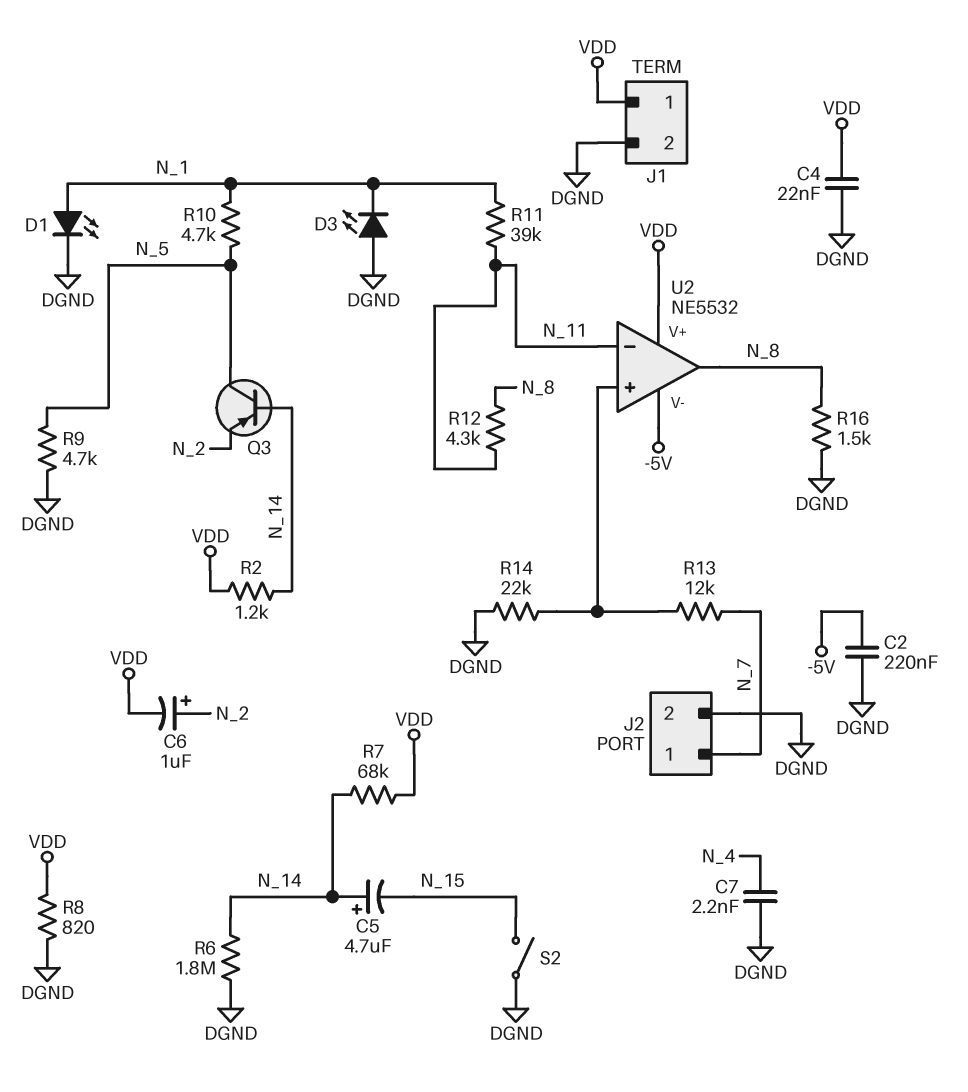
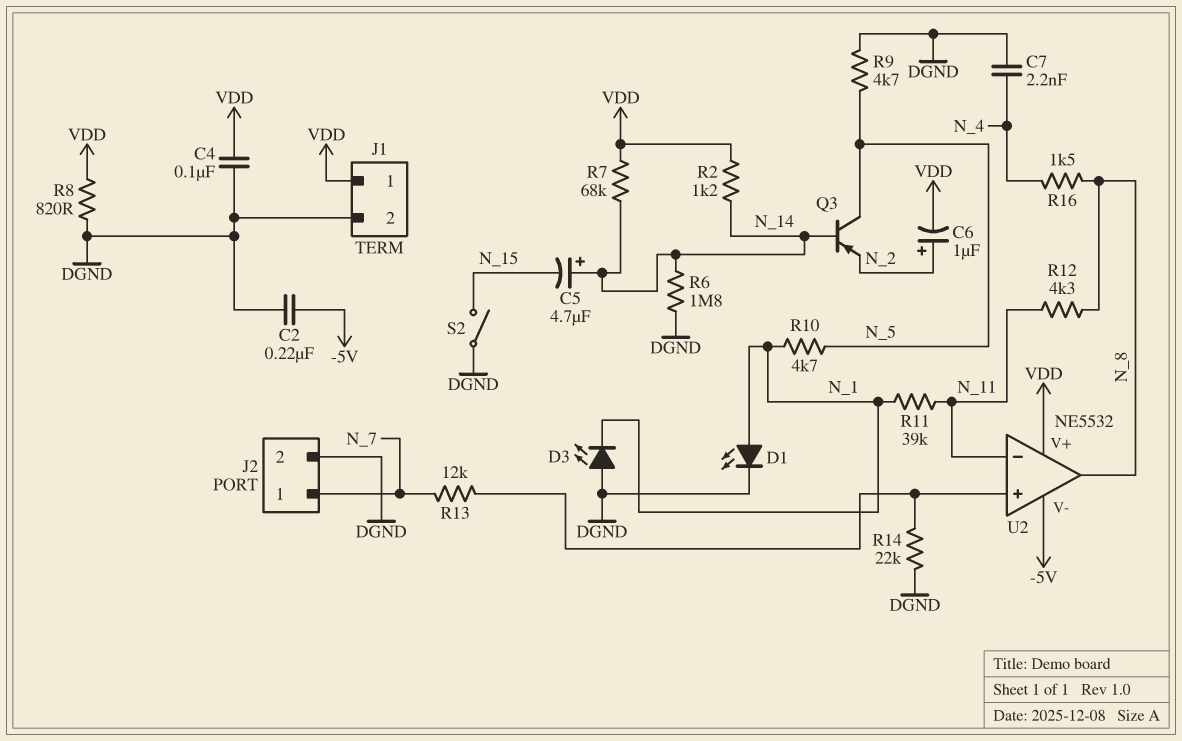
C4: 22nF (DGND, VDD) -> 100nF (DGND, VDD)
R16: 1.5k (DGND, N_8) -> 1.5k (N_4, N_8)

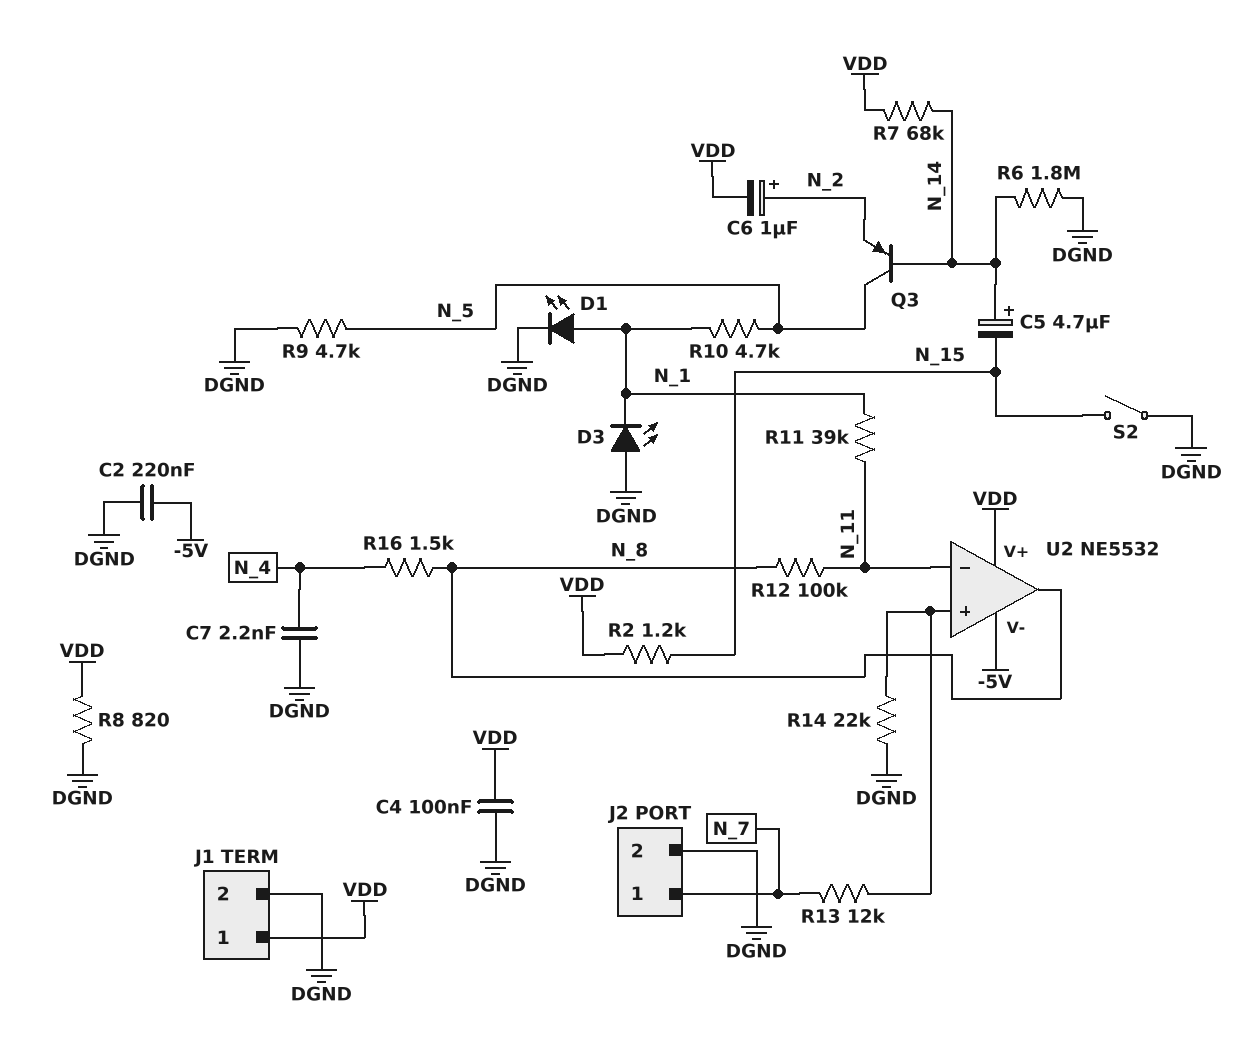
R2: 1.2k (N_14, VDD) -> 1.2k (N_15, VDD)
R12: 4.3k (N_8, N_11) -> 100k (N_8, N_11)

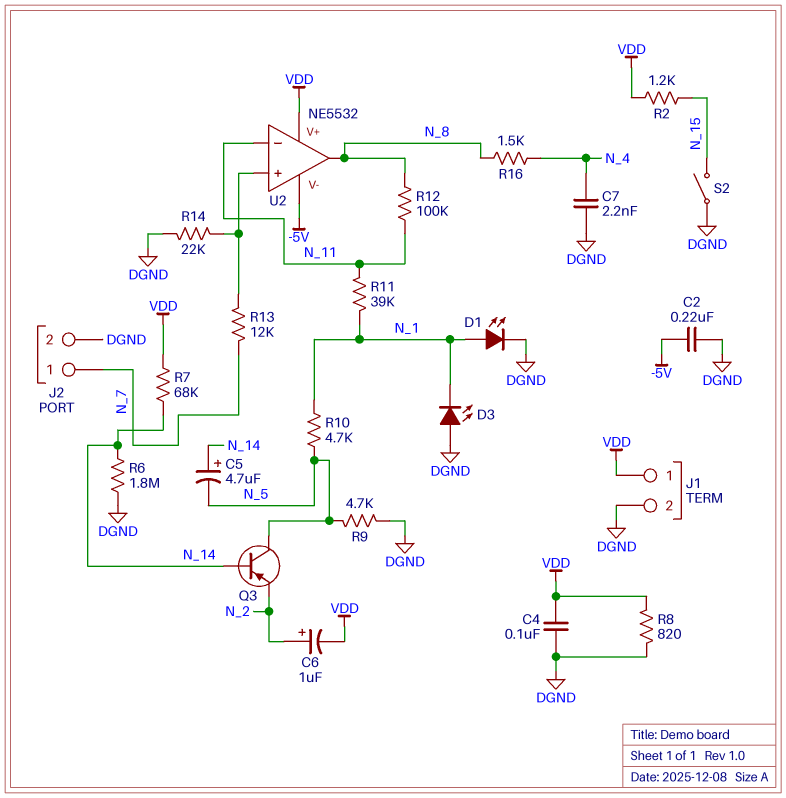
C5: 4.7uF (plus N_14, minus N_15) -> 4.7uF (plus N_14, minus N_5)

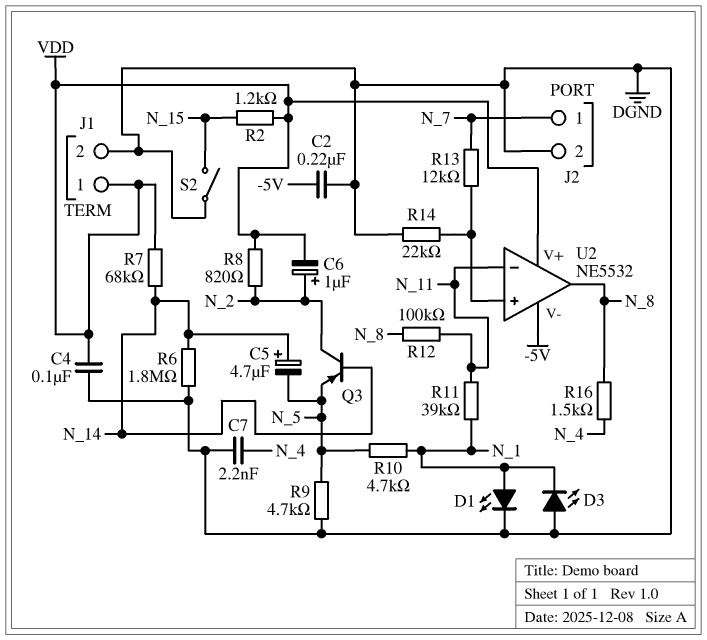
Q3: PNP (B N_14, C N_5, E N_2) -> PNP (B N_14, C N_2, E N_5)
R8: 820 (DGND, VDD) -> 820 (N_2, VDD)

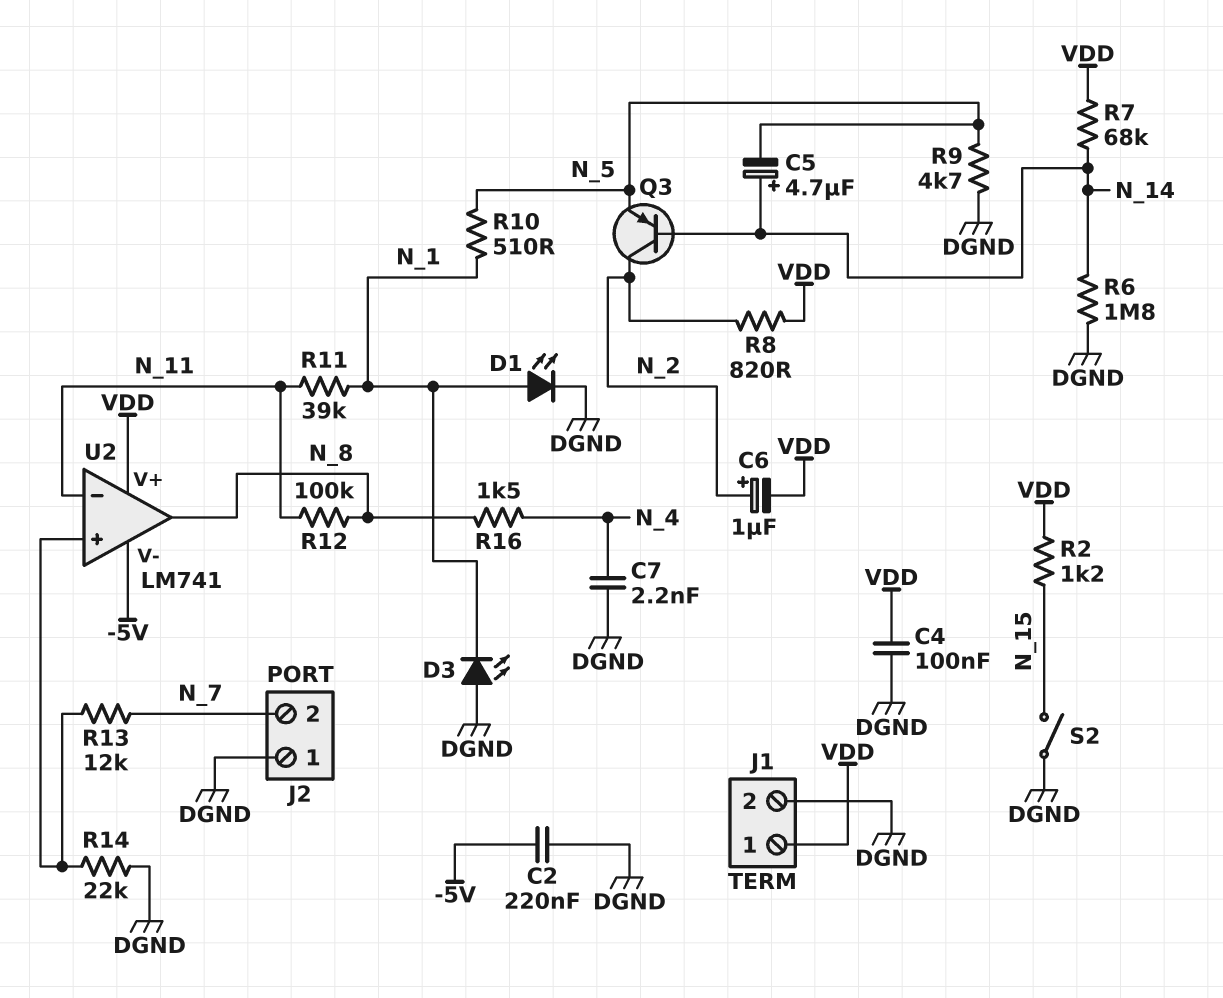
J2 pin 1: N_7 -> DGND
J2 pin 2: DGND -> N_7
R10: 4.7k (N_1, N_5) -> 510 (N_1, N_5)
U2: NE5532 -> LM741

